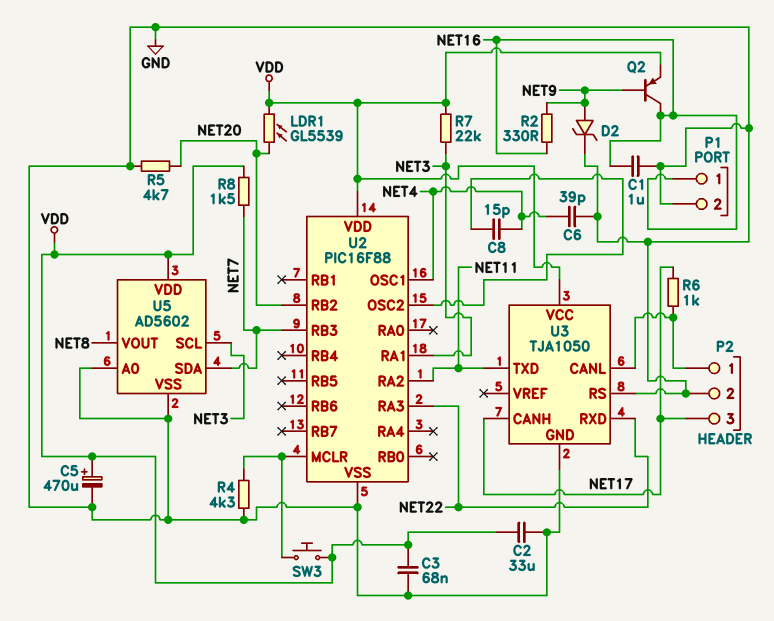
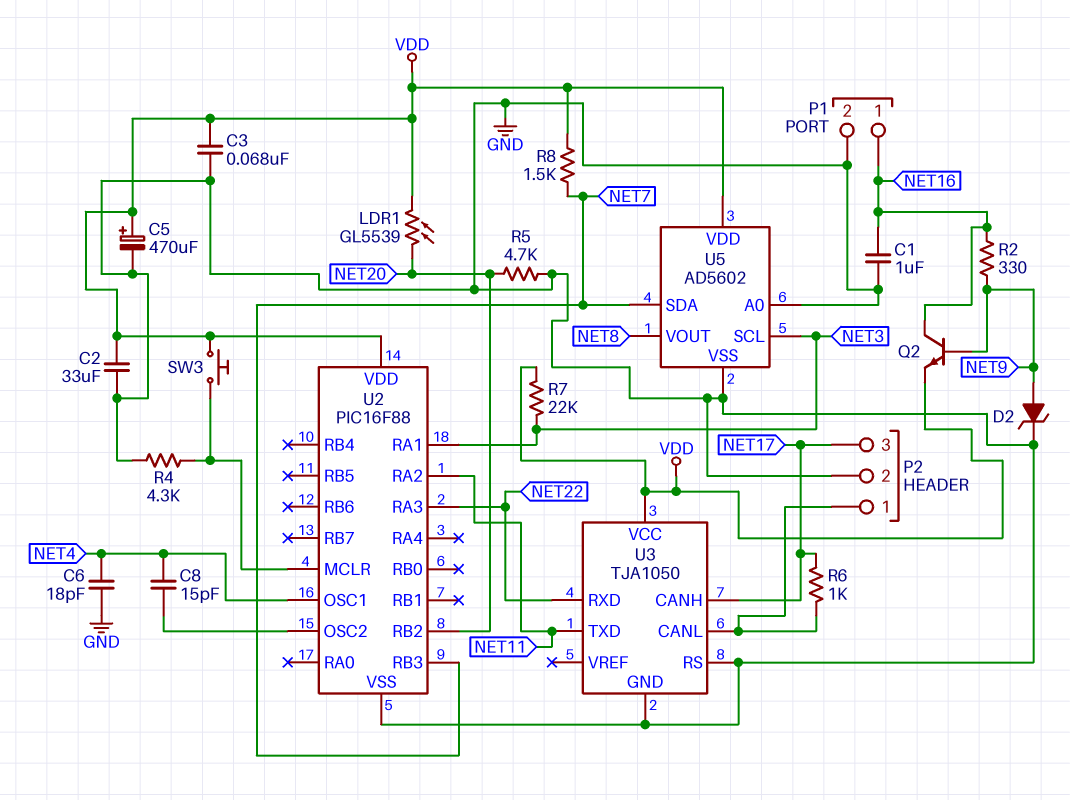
C6: 39pF (GND, NET4) -> 18pF (GND, NET4)
Q2: PNP (B NET9, C NET16, E VDD) -> NPN (B NET9, C NET16, E VDD)

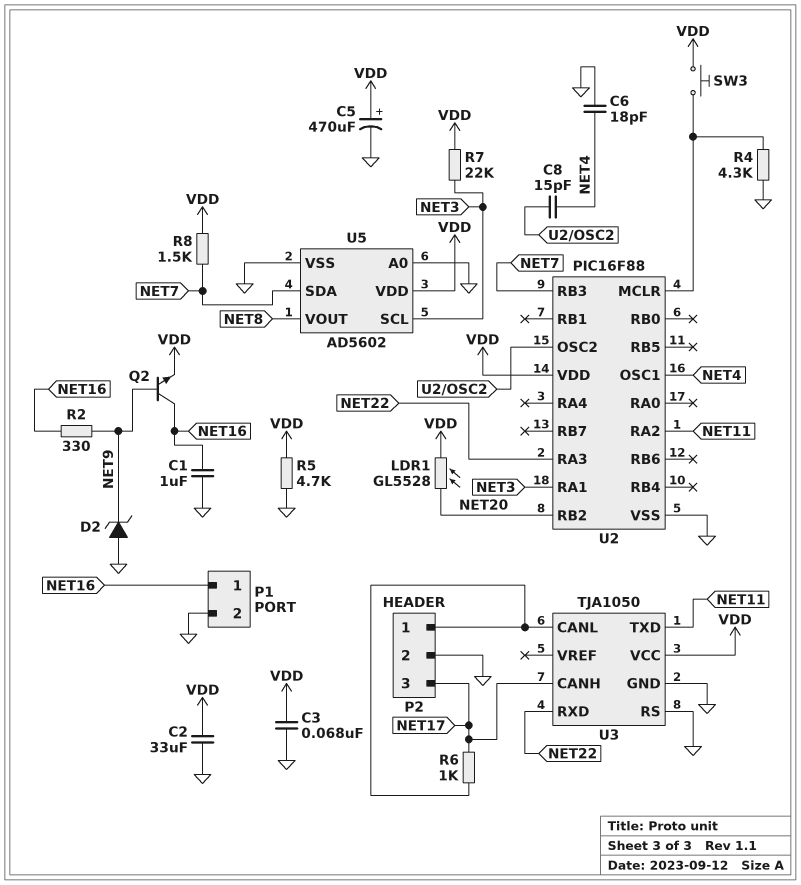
D2: zener (A NET9, K GND) -> zener (A GND, K NET9)
LDR1: GL5539 (NET20, VDD) -> GL5528 (NET20, VDD)
R5: 4.7k (GND, NET20) -> 4.7k (GND, VDD)

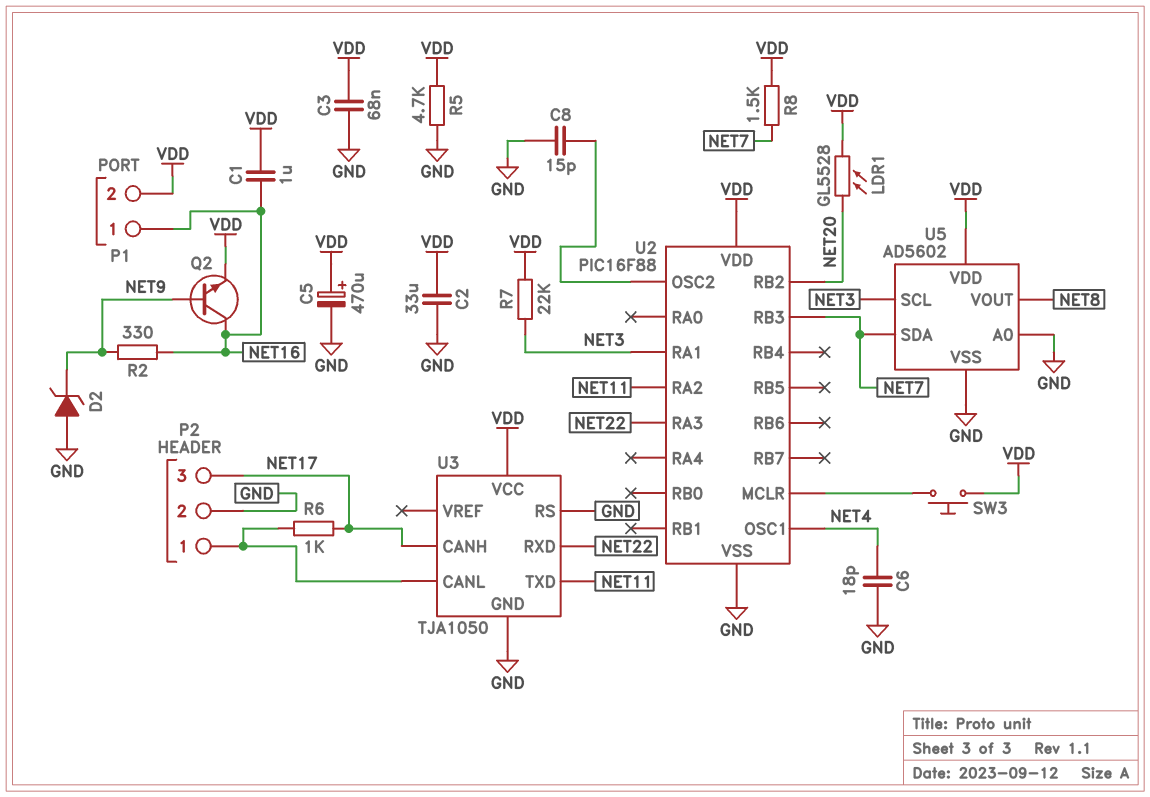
C1: 1uF (GND, NET16) -> 1uF (NET16, VDD)
C8: 15pF (NET4, U2/OSC2) -> 15pF (GND, U2/OSC2)
P1 pin 2: GND -> VDD
R4: 4.3k (GND, U2/MCLR) -> none

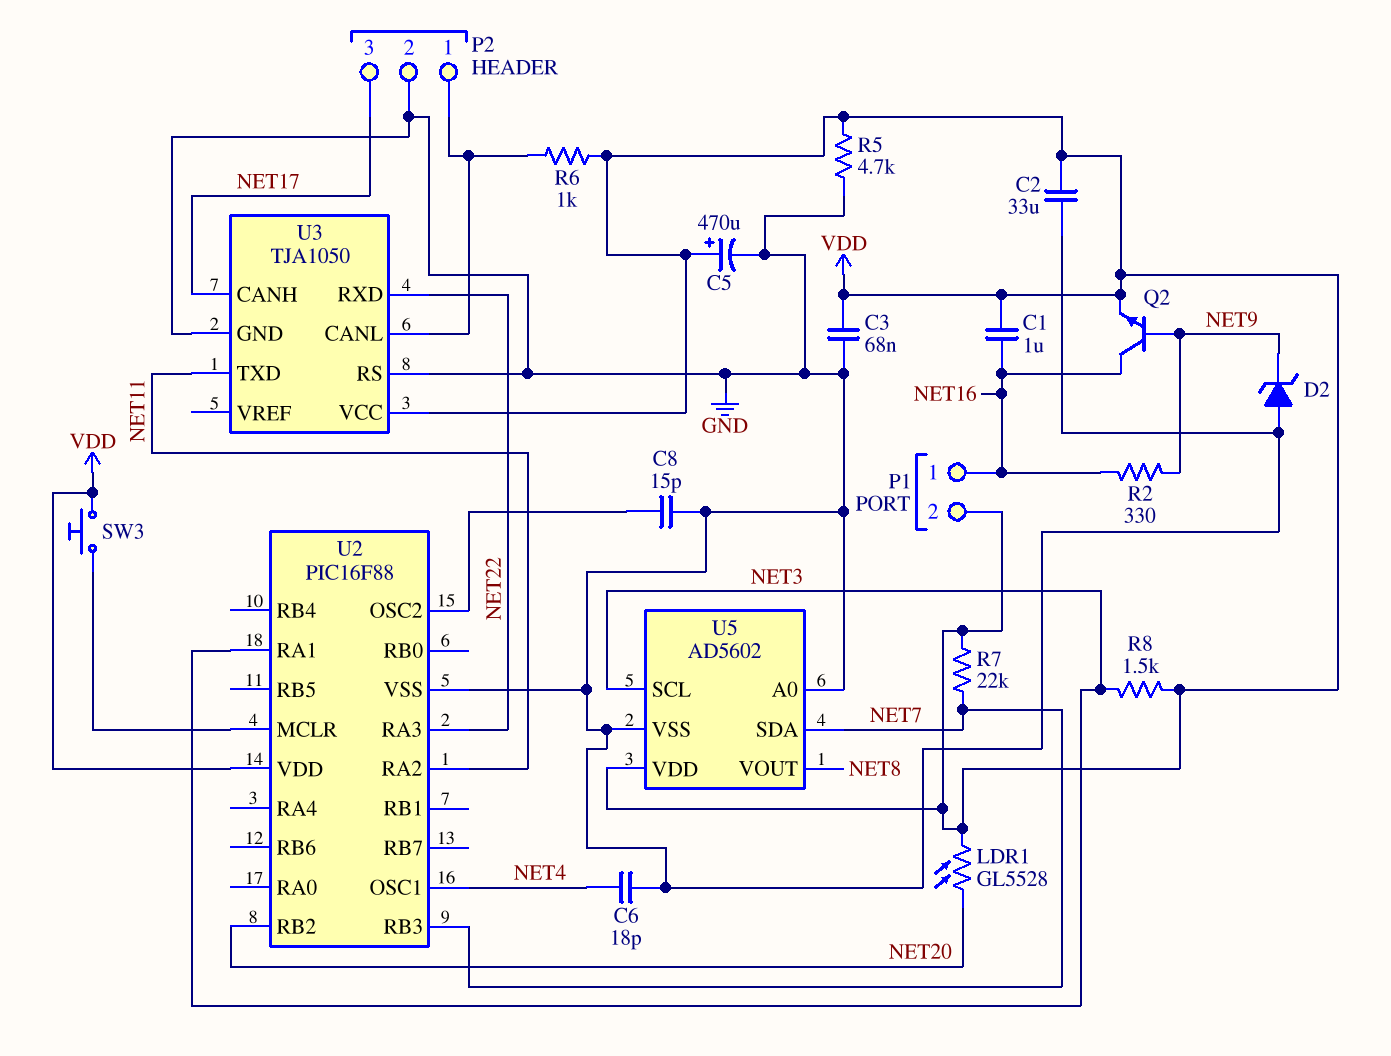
R6: 1k (NET17, P2/1) -> 1k (P2/1, VDD)
R7: 22k (NET3, VDD) -> 22k (NET7, VDD)
R8: 1.5k (NET7, VDD) -> 1.5k (NET3, VDD)

